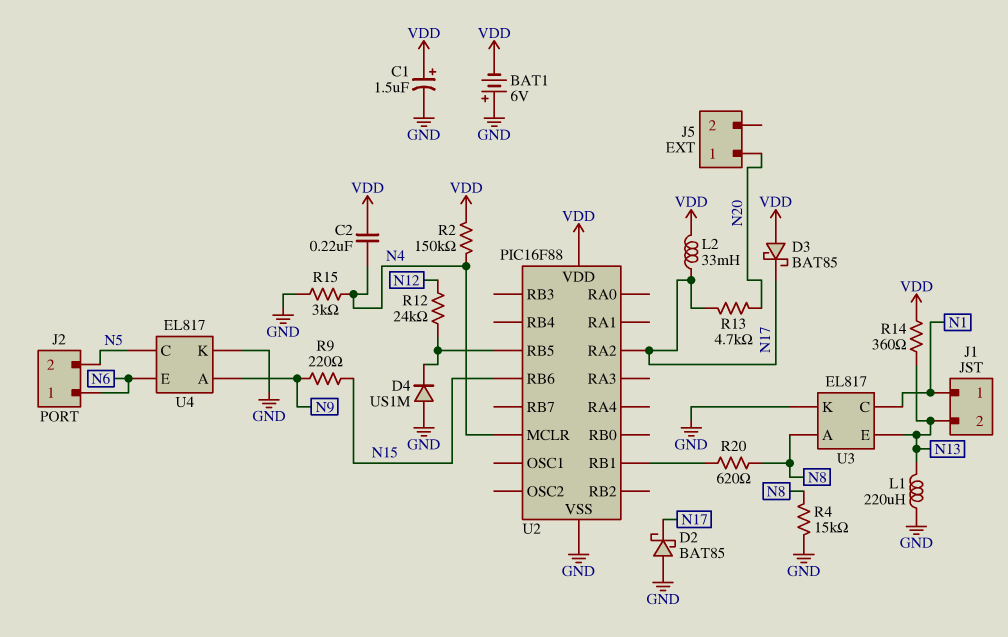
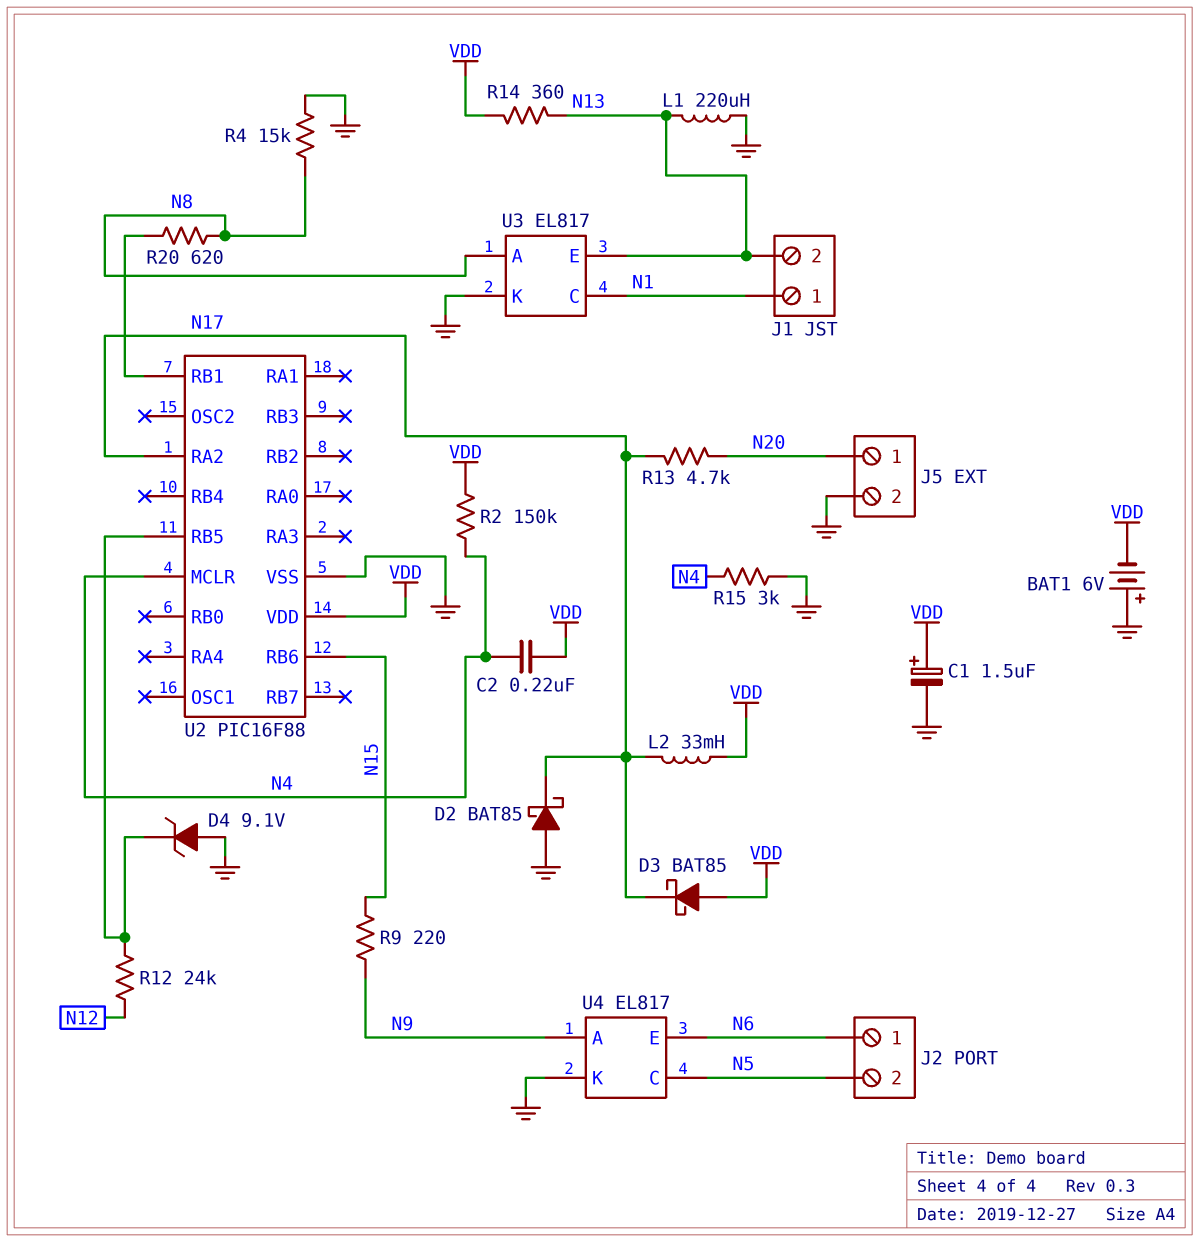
D4: diode US1M (A GND, K U2/RB5) -> zener 9.1V (A GND, K U2/RB5)
J5 pin 2: none -> GND

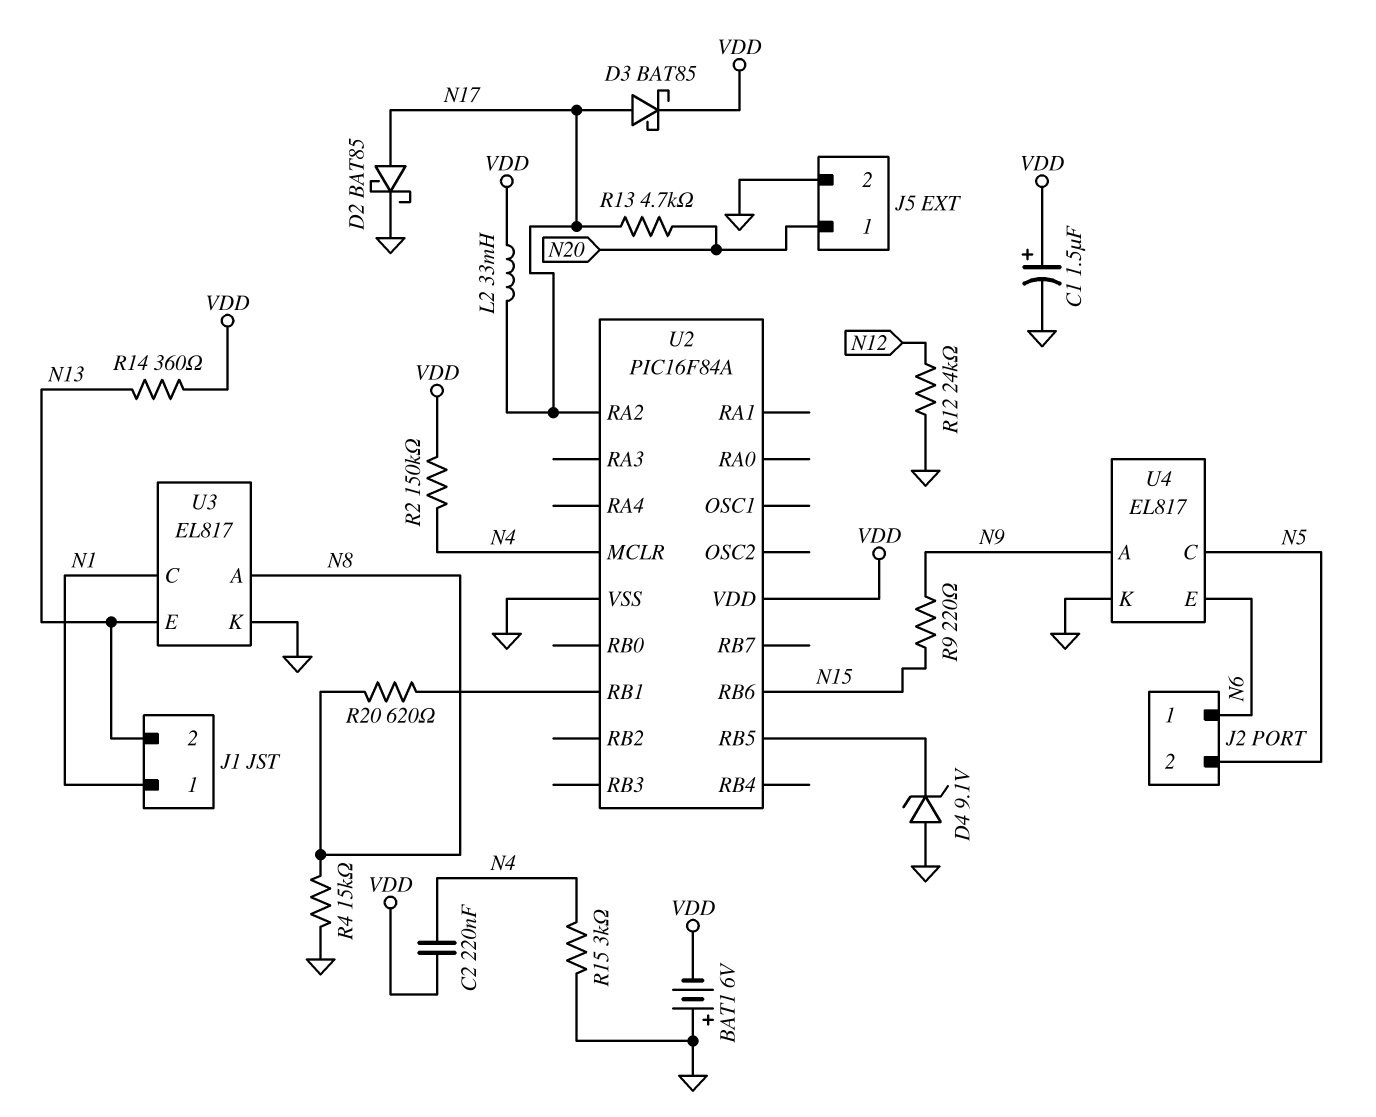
D2: schottky BAT85 (A GND, K N17) -> schottky BAT85 (A N17, K GND)
D3: schottky BAT85 (A VDD, K N17) -> schottky BAT85 (A N17, K VDD)
L1: 220uH (GND, N13) -> none
R12: 24k (N12, U2/RB5) -> 24k (GND, N12)
U2: PIC16F88 -> PIC16F84A

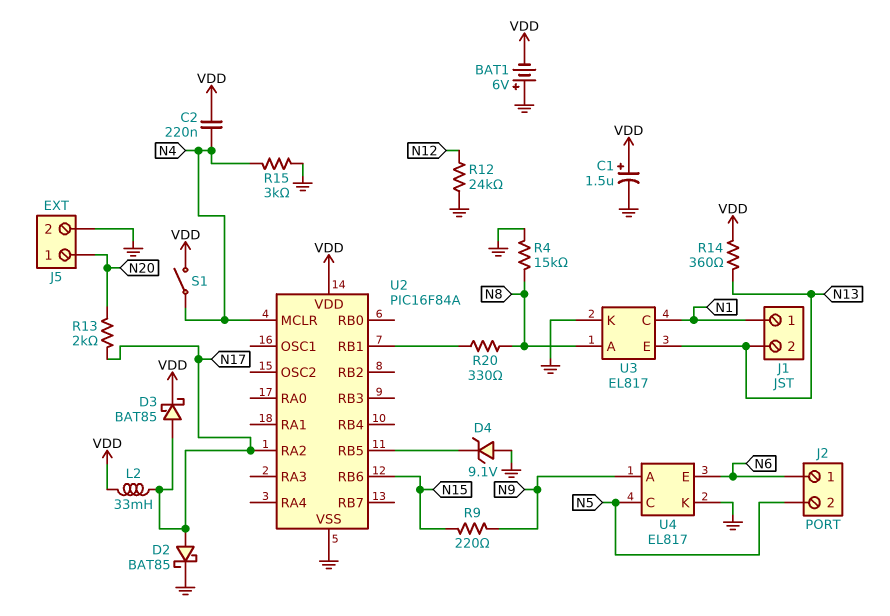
R2: 150k (N4, VDD) -> none
R13: 4.7k (N17, N20) -> 2k (N17, N20)
R20: 620 (N8, U2/RB1) -> 330 (N8, U2/RB1)
S1: none -> switch (N4, VDD)

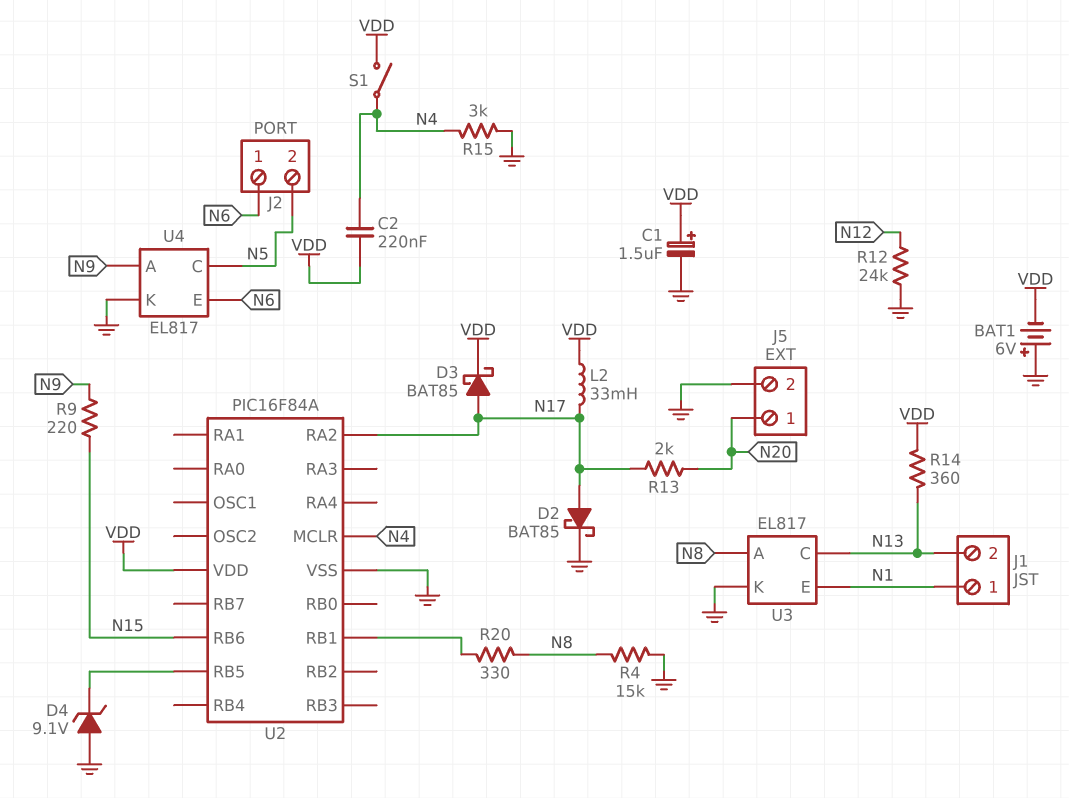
U3 pin C: N1 -> N13
U3 pin E: N13 -> N1

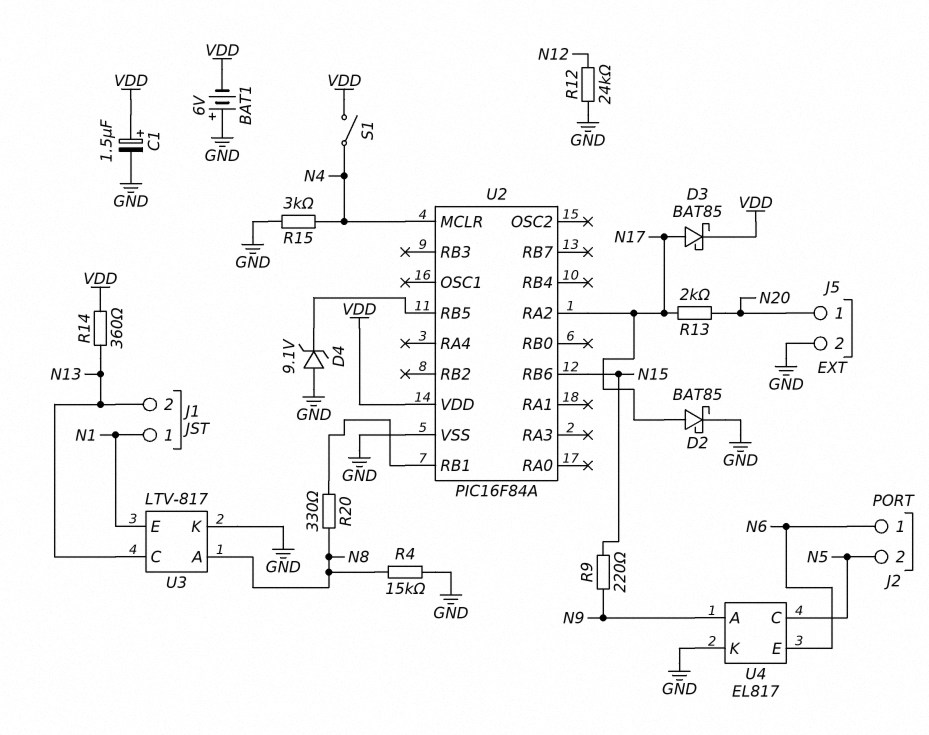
C2: 220nF (N4, VDD) -> none
L2: 33mH (N17, VDD) -> none
U3: EL817 -> LTV-817

